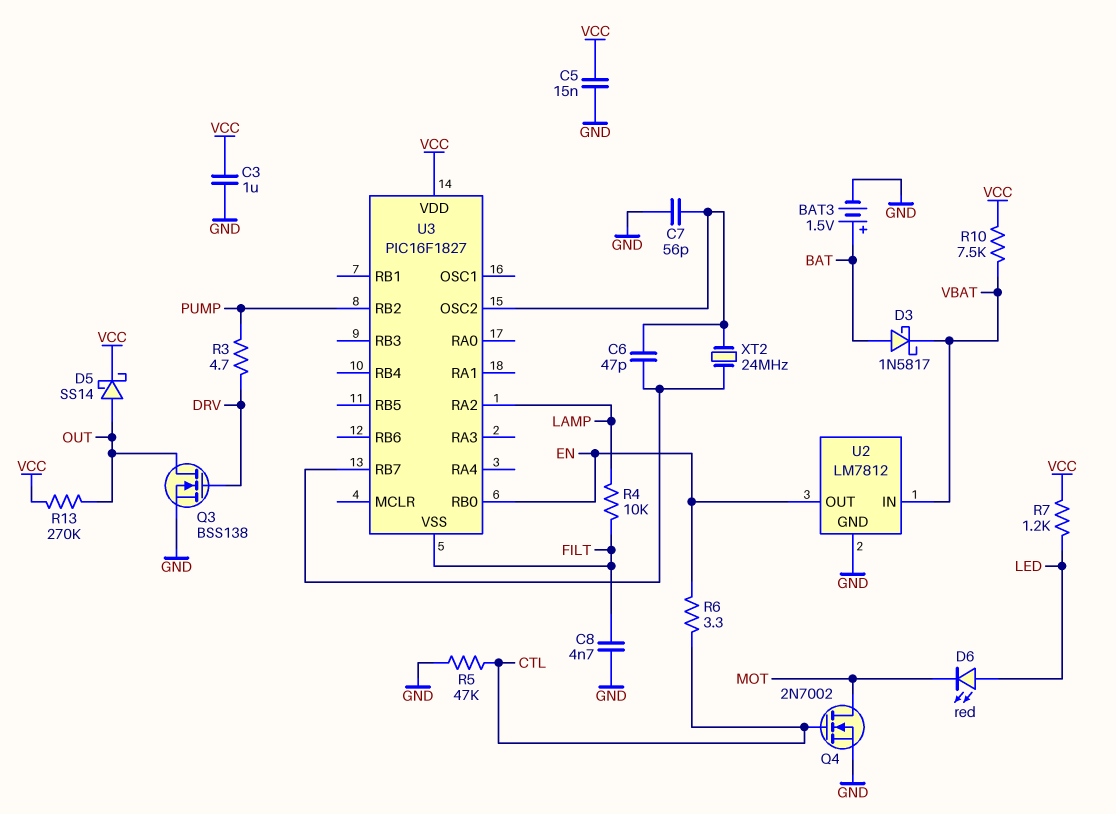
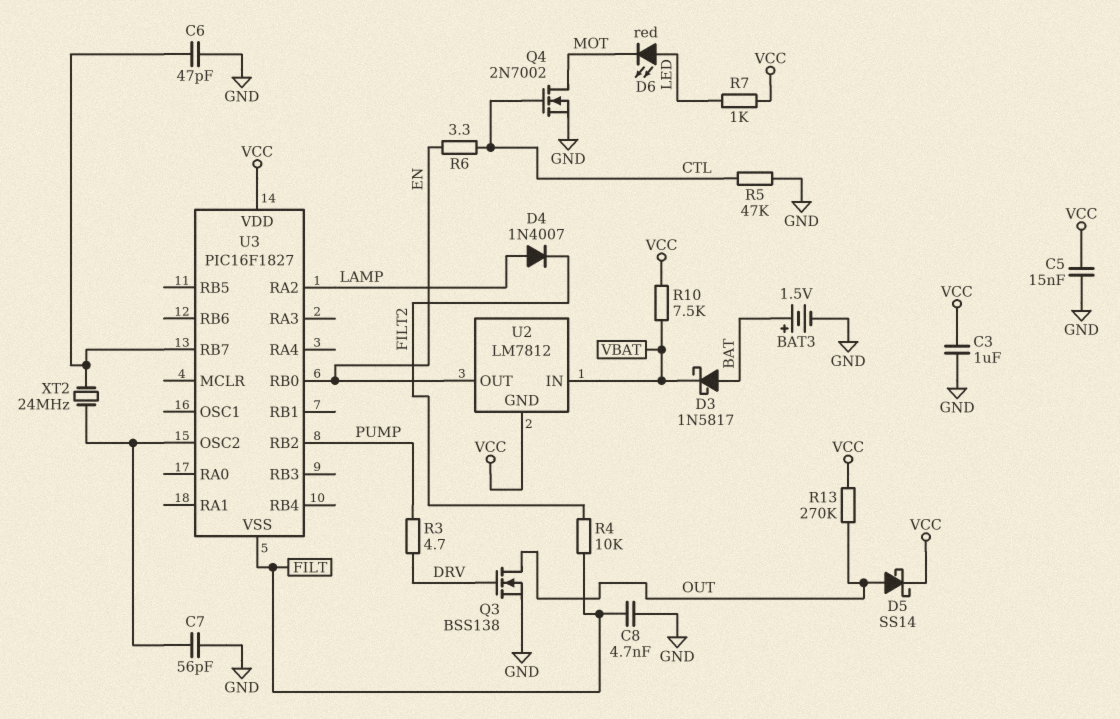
C6: 47pF (U3/OSC2, U3/RB7) -> 47pF (GND, U3/RB7)
D4: none -> diode 1N4007 (A LAMP, K FILT2)
R4: 10k (FILT, LAMP) -> 10k (FILT, FILT2)
R7: 1.2k (LED, VCC) -> 1k (LED, VCC)
U2 pin GND: GND -> VCC

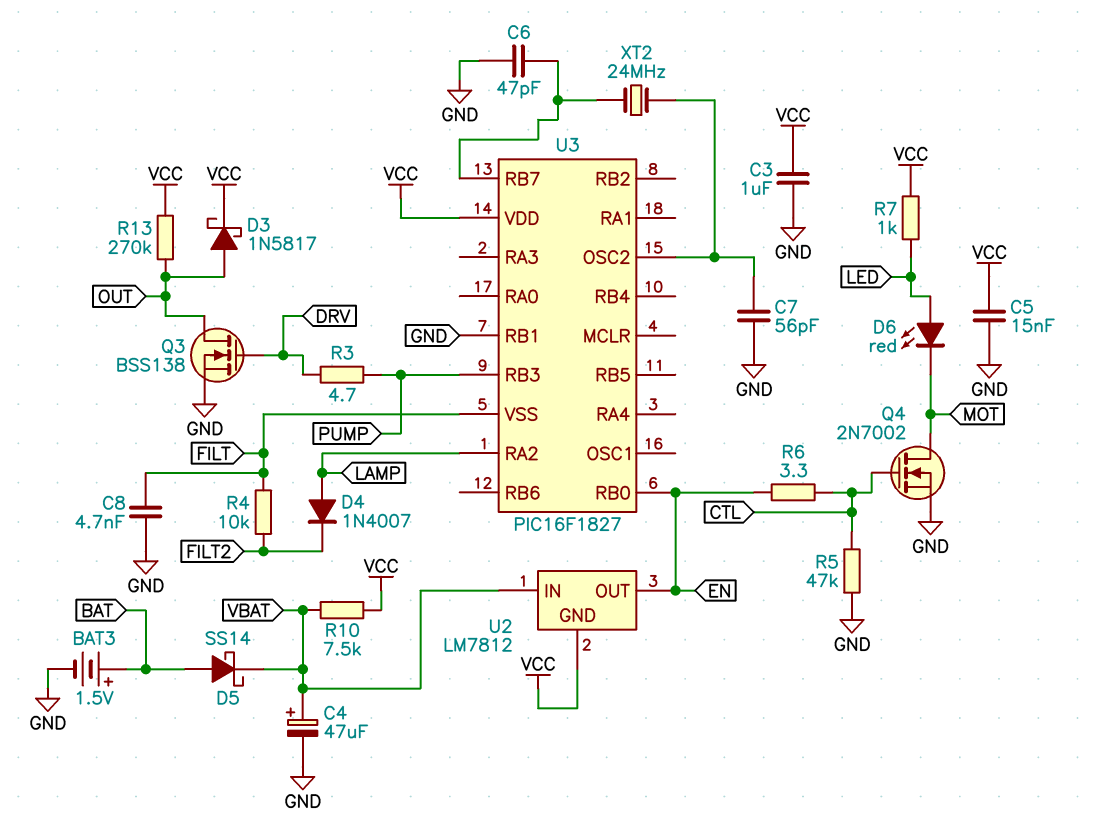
C4: none -> 47uF (plus VBAT, minus GND)
D3: schottky 1N5817 (A BAT, K VBAT) -> schottky 1N5817 (A OUT, K VCC)
D5: schottky SS14 (A OUT, K VCC) -> schottky SS14 (A BAT, K VBAT)
U3 pin RB1: none -> GND
U3 pin RB2: PUMP -> none
U3 pin RB3: none -> PUMP

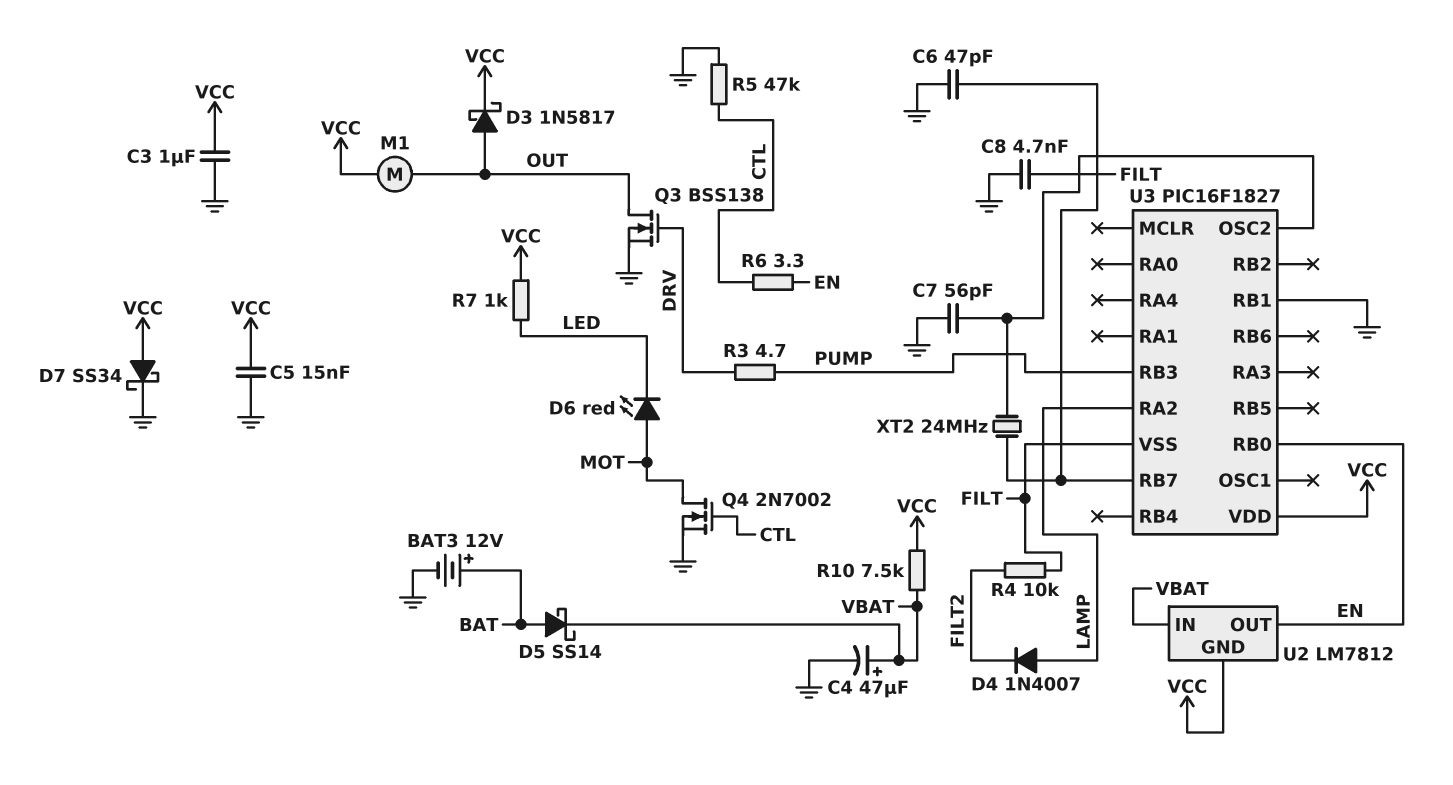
BAT3: 1.5V (plus BAT, minus GND) -> 12V (plus BAT, minus GND)
D6: LED red (A LED, K MOT) -> LED red (A MOT, K LED)
D7: none -> schottky SS34 (A VCC, K GND)
M1: none -> motor (OUT, VCC)
R13: 270k (OUT, VCC) -> none

